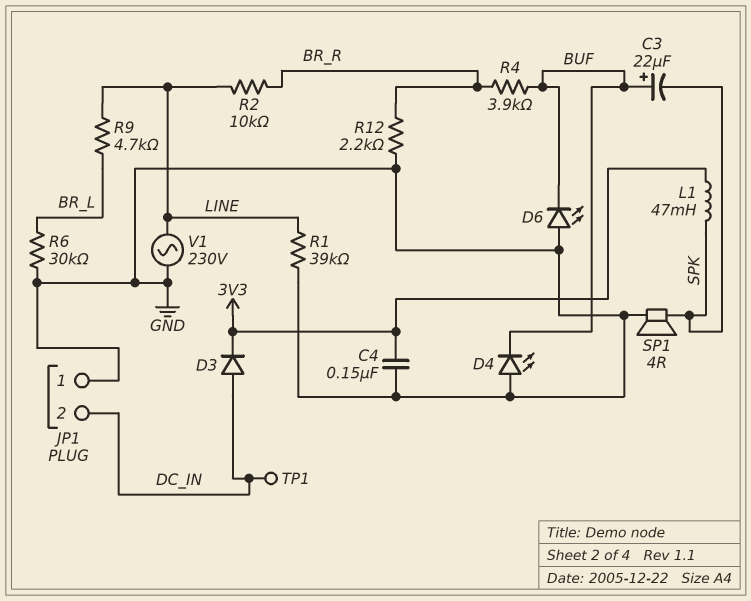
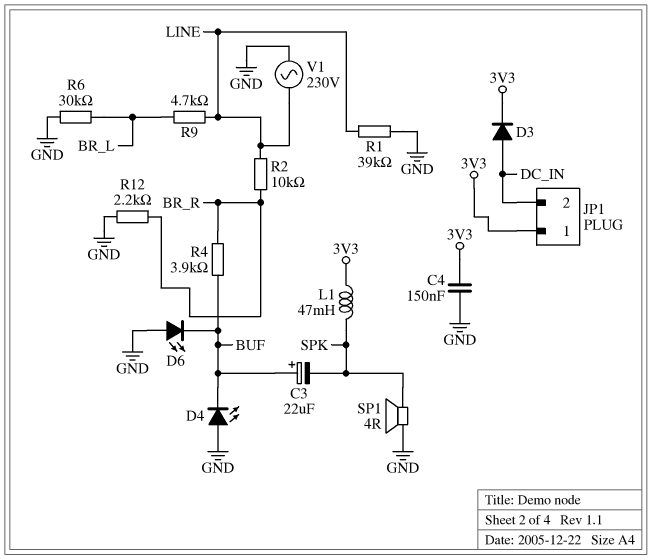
JP1 pin 1: GND -> 3V3
TP1: test point (DC_IN) -> none

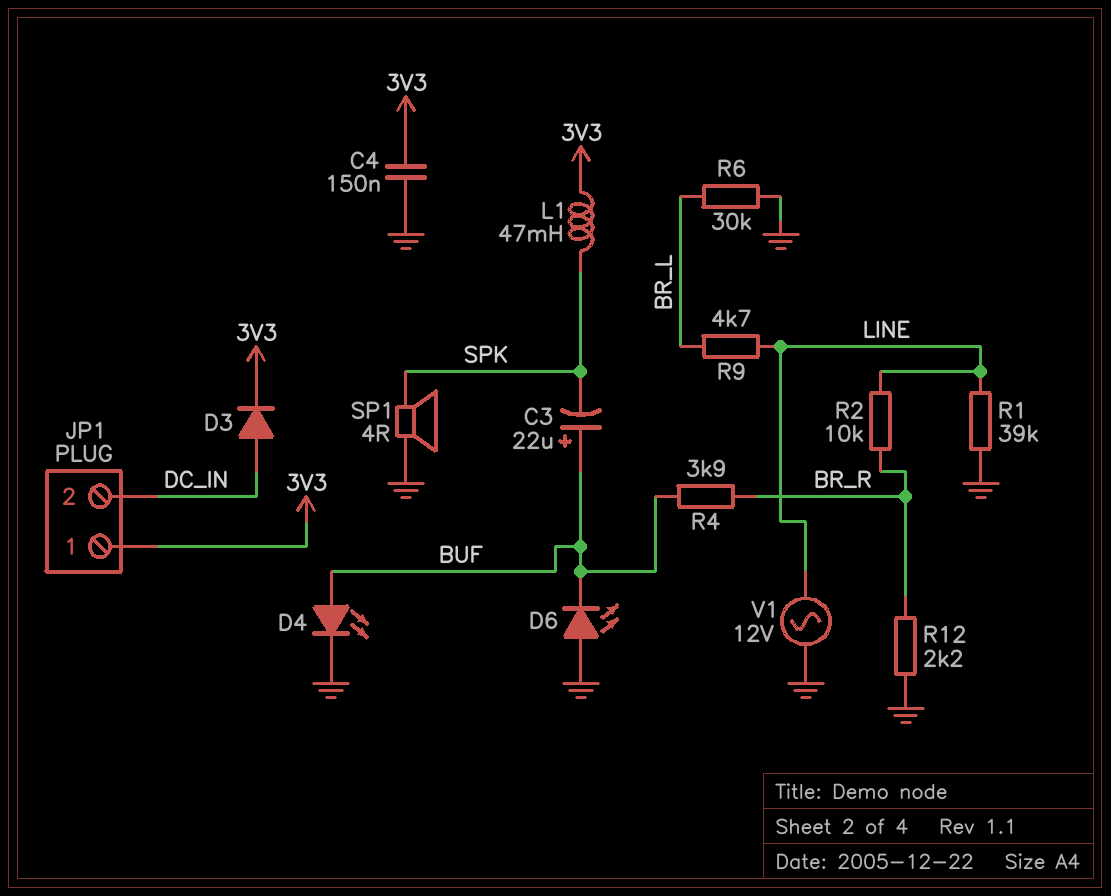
D4: LED (A GND, K BUF) -> LED (A BUF, K GND)
V1: AC 230V (GND, LINE) -> AC 12V (GND, LINE)

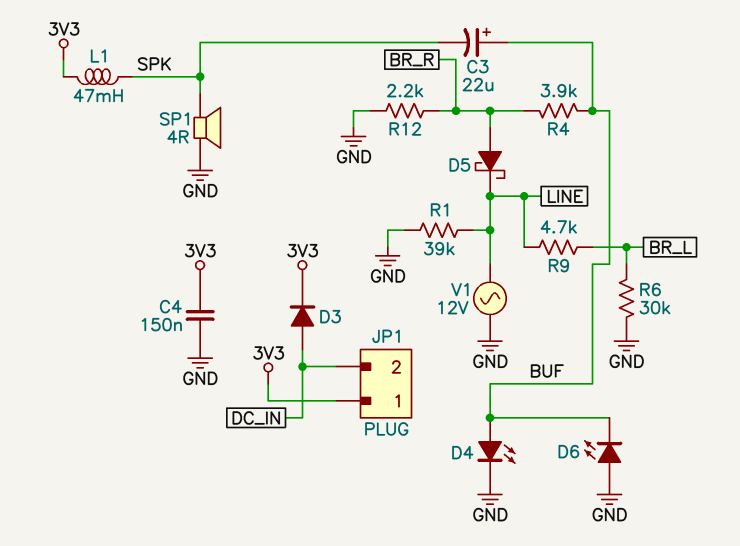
D5: none -> schottky (A BR_R, K LINE)
R2: 10k (BR_R, LINE) -> none

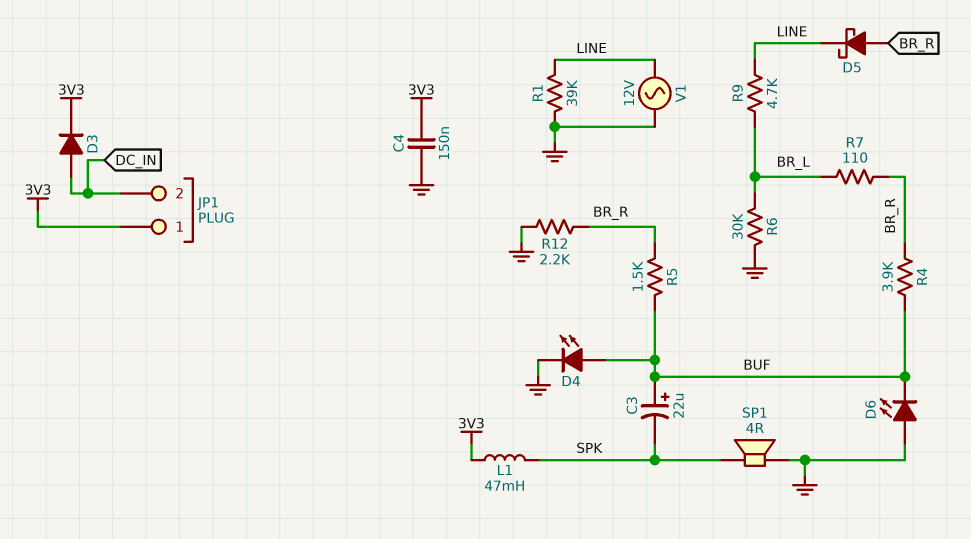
R5: none -> 1.5k (BR_R, BUF)
R7: none -> 110 (BR_L, BR_R)

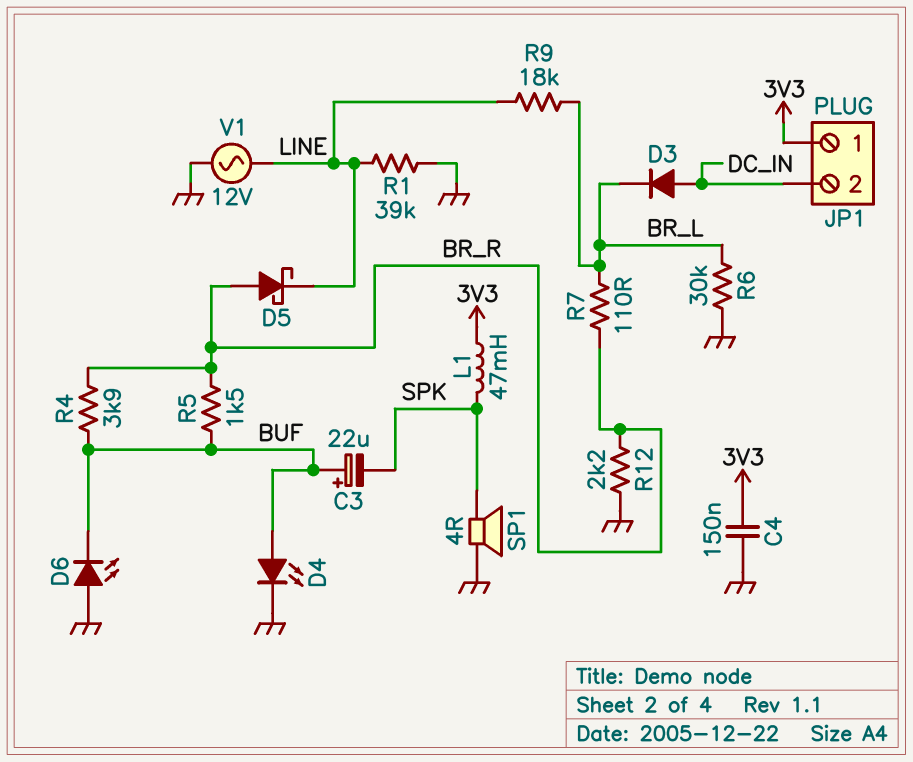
D3: diode (A DC_IN, K 3V3) -> diode (A DC_IN, K BR_L)
R9: 4.7k (BR_L, LINE) -> 18k (BR_L, LINE)

